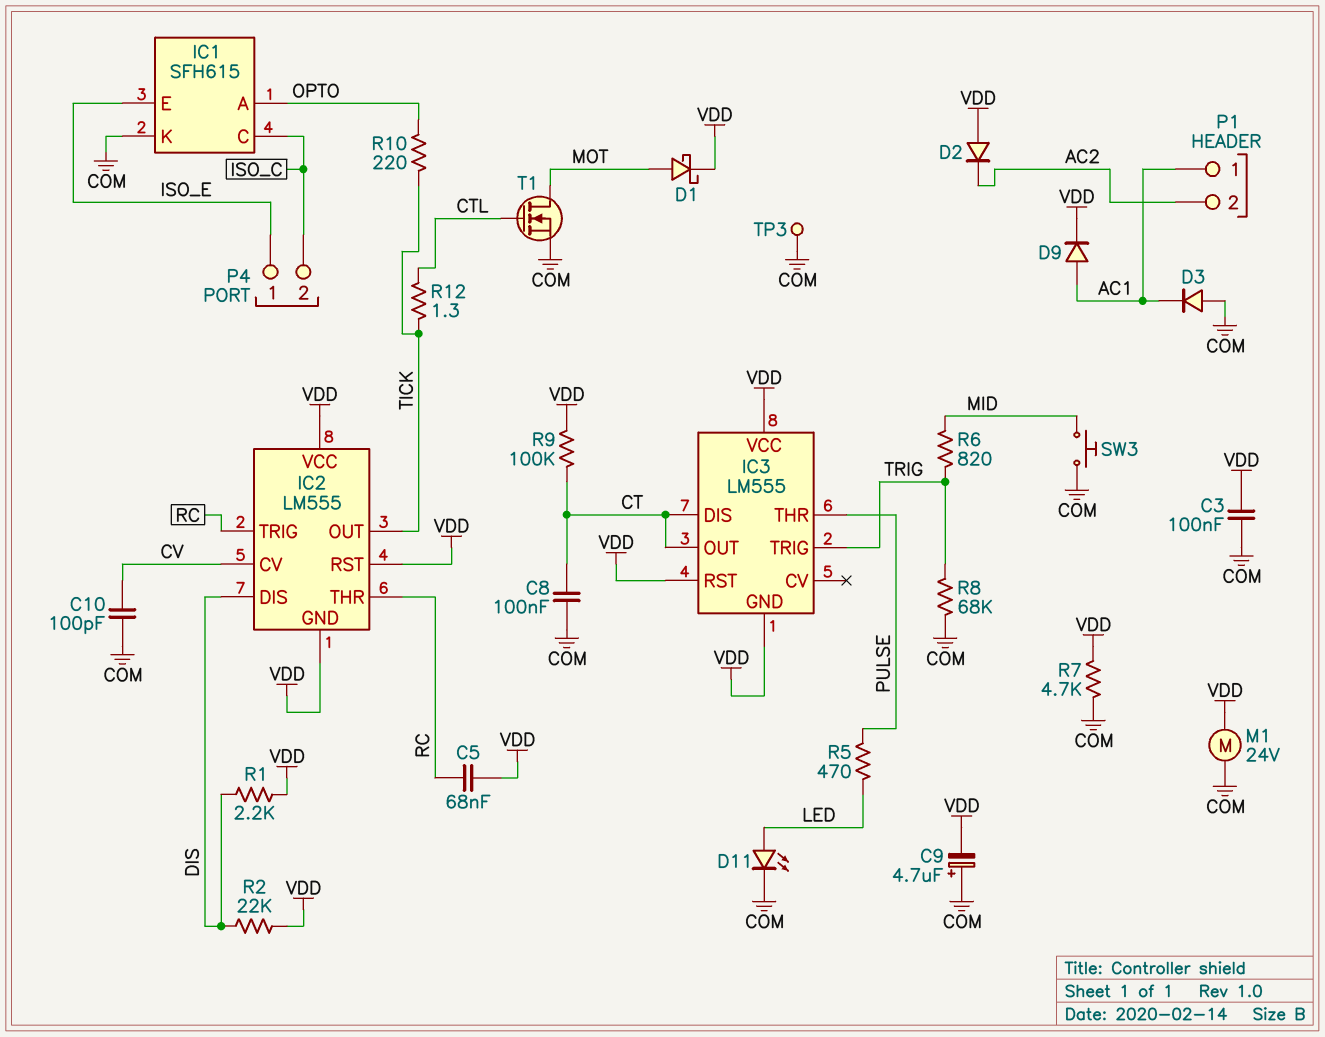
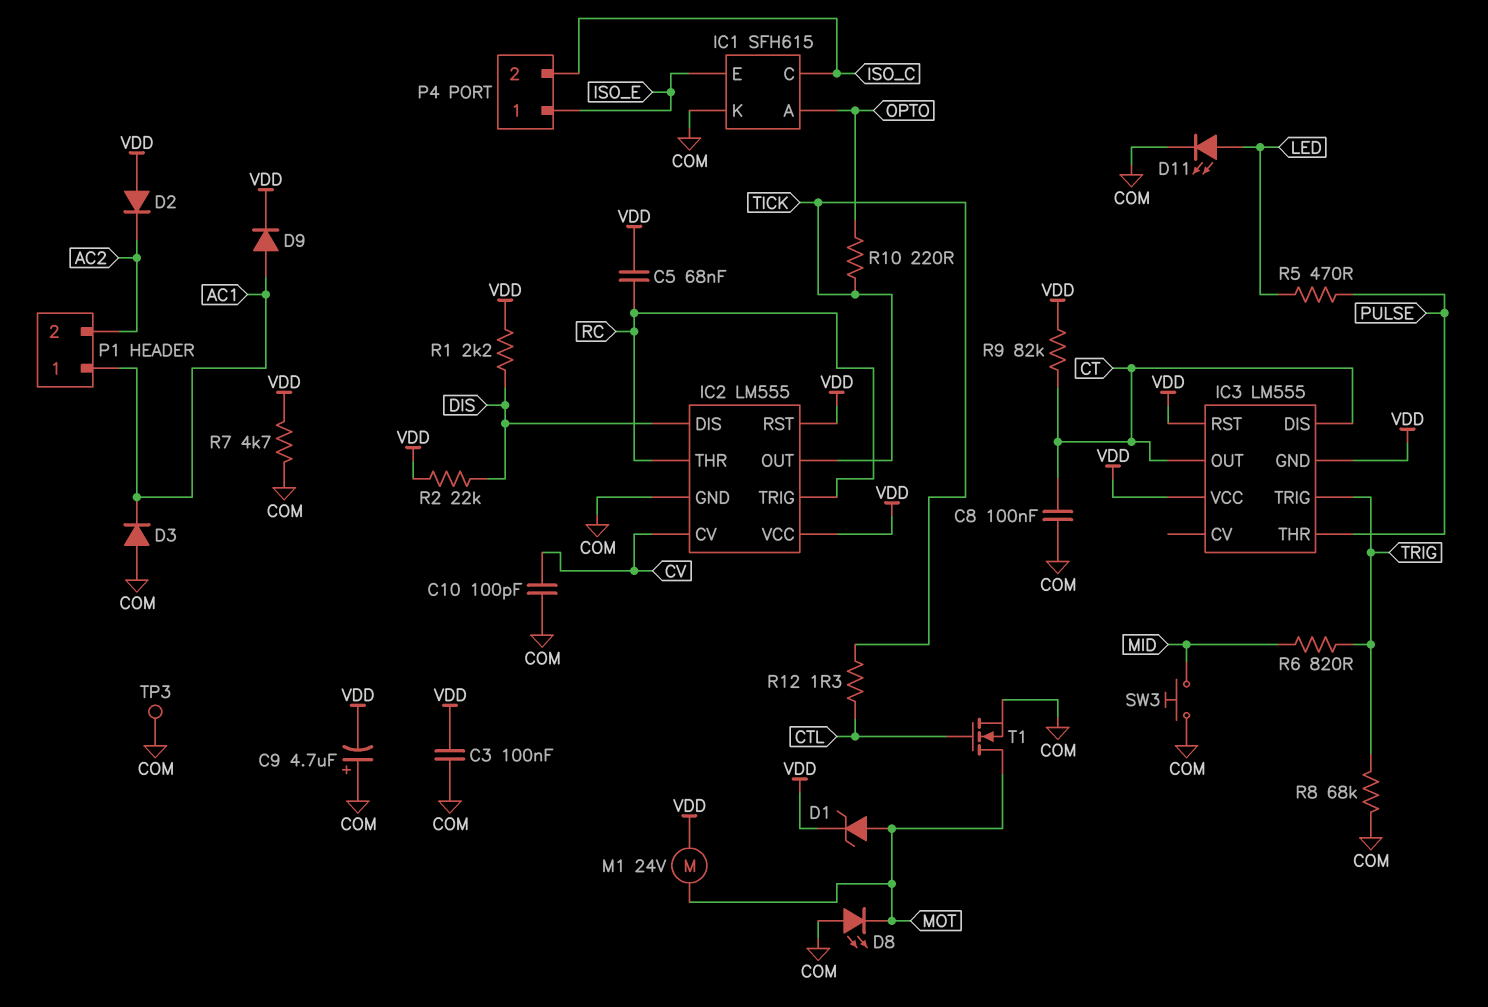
D1: schottky (A MOT, K VDD) -> zener (A MOT, K VDD)
D8: none -> LED (A COM, K MOT)
IC2 pin GND: VDD -> COM
M1: motor 24V (COM, VDD) -> motor 24V (MOT, VDD)
R9: 100k (CT, VDD) -> 82k (CT, VDD)

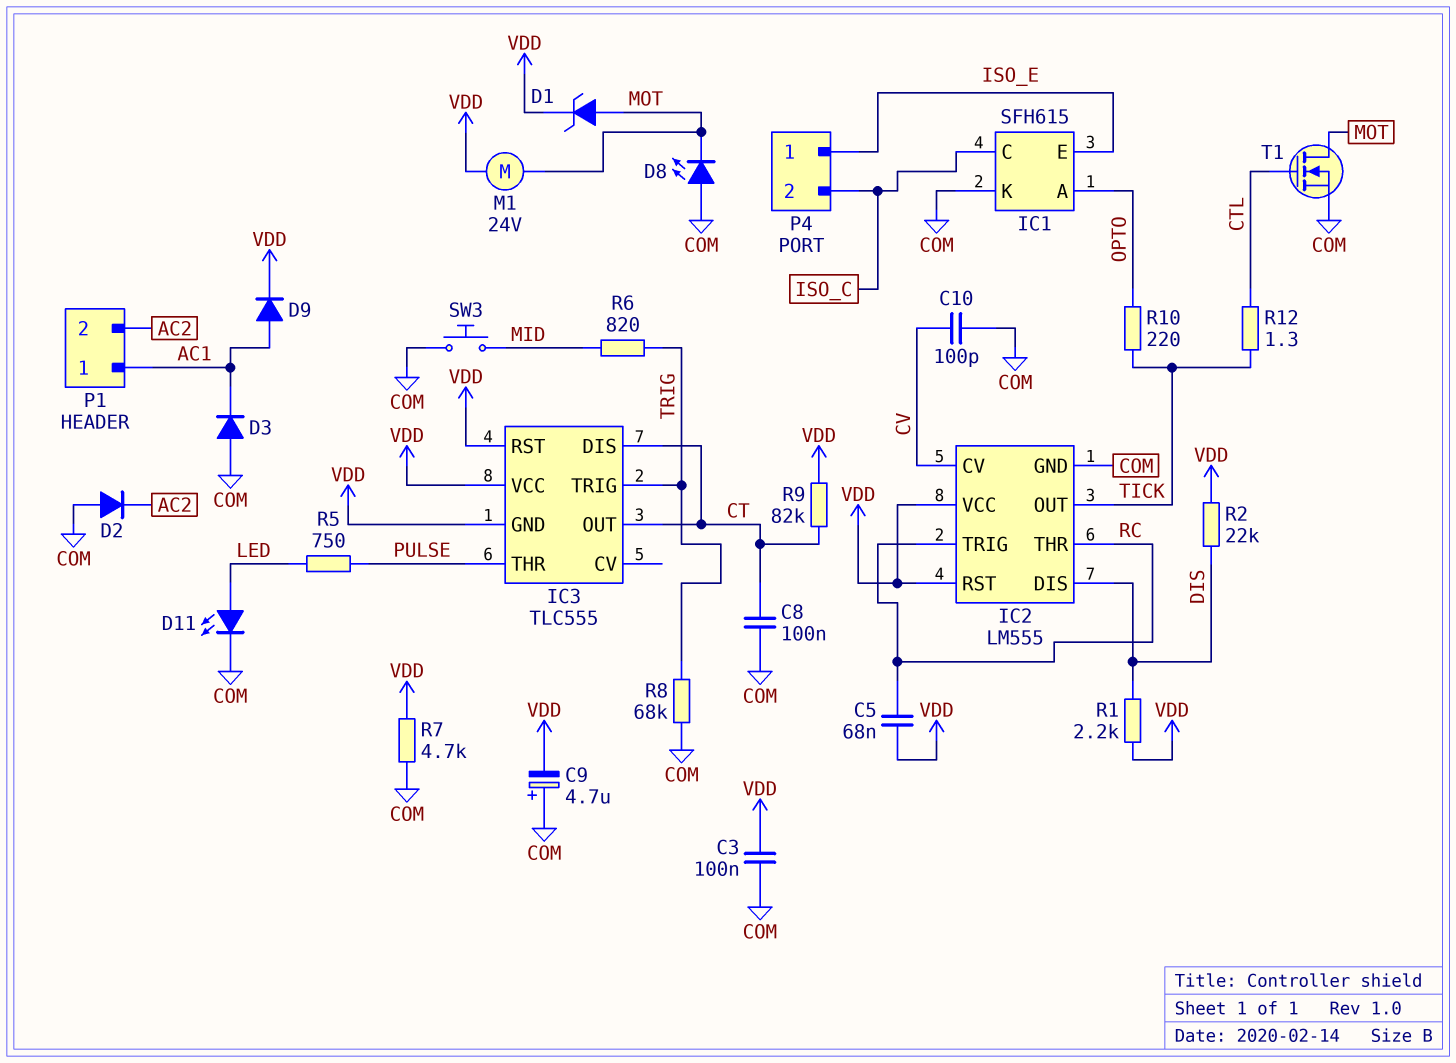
D2: diode (A VDD, K AC2) -> diode (A COM, K AC2)
IC3: LM555 -> TLC555
R5: 470 (LED, PULSE) -> 750 (LED, PULSE)
TP3: test point (COM) -> none

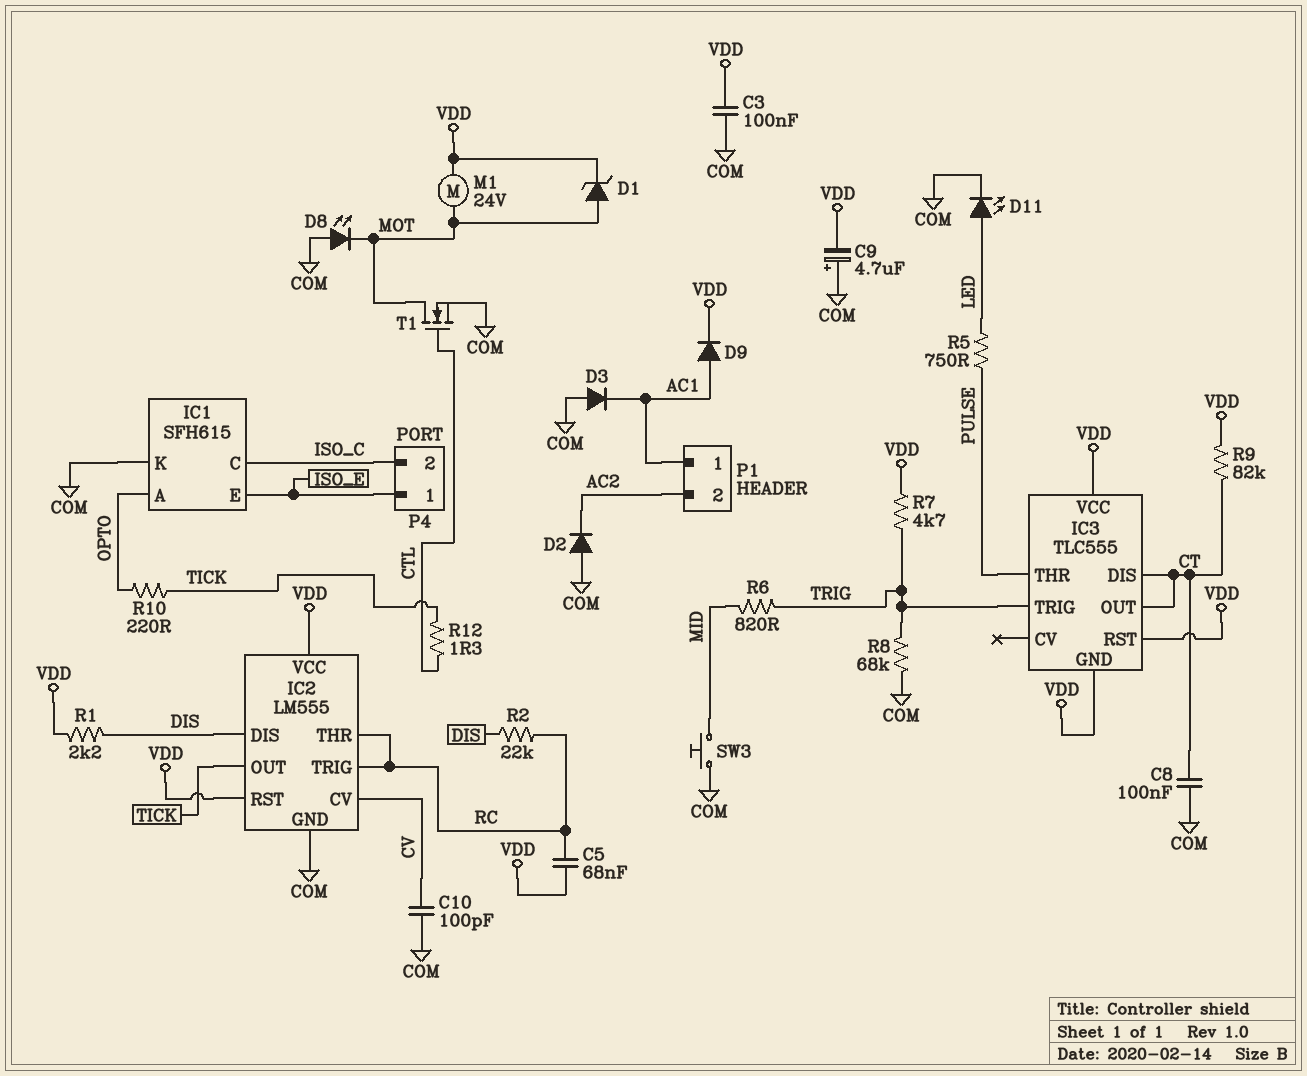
R2: 22k (DIS, VDD) -> 22k (DIS, RC)
R7: 4.7k (COM, VDD) -> 4.7k (TRIG, VDD)

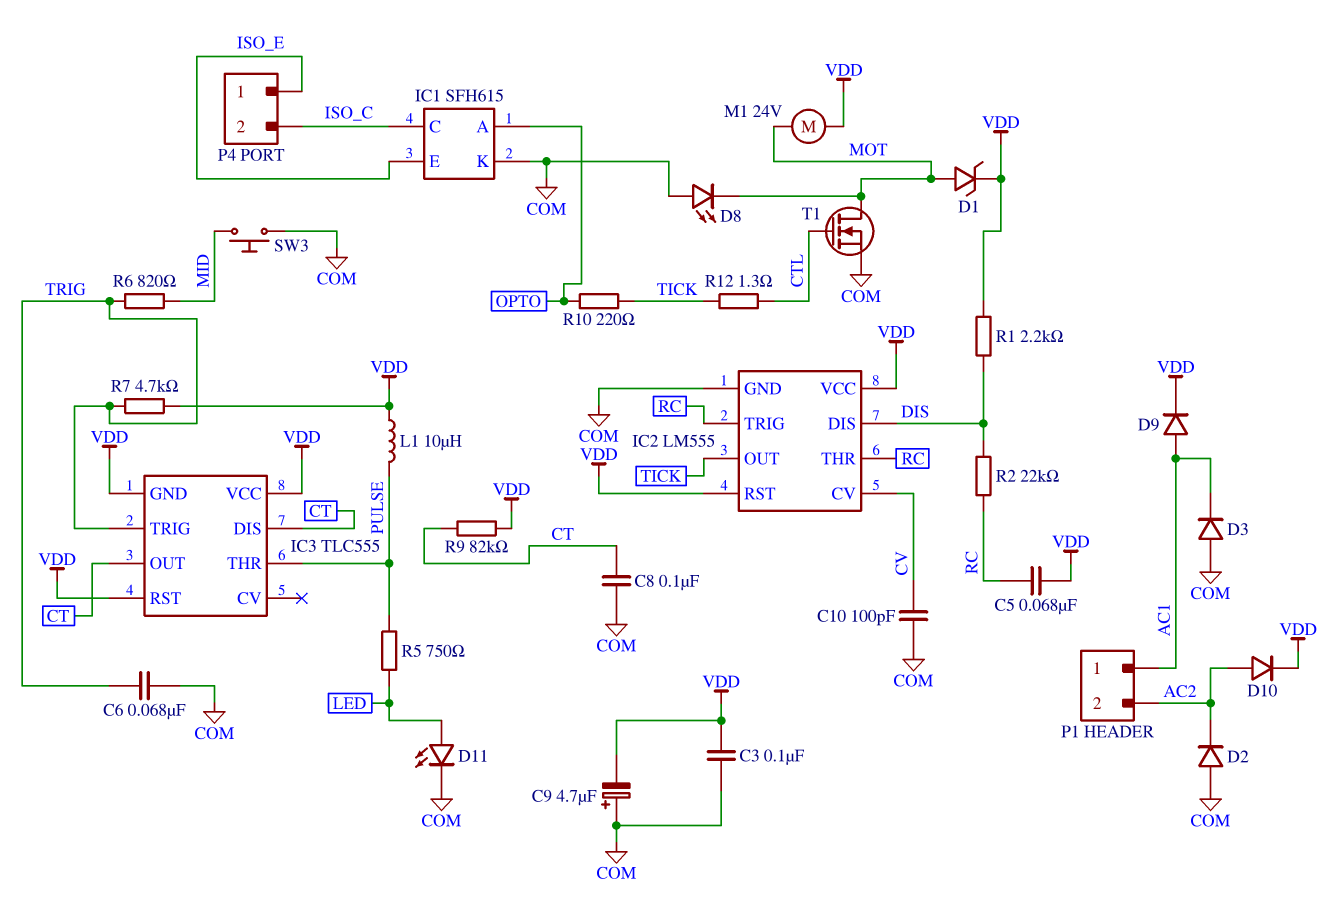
C6: none -> 68nF (COM, TRIG)
D10: none -> diode (A AC2, K VDD)
L1: none -> 10uH (PULSE, VDD)
R8: 68k (COM, TRIG) -> none

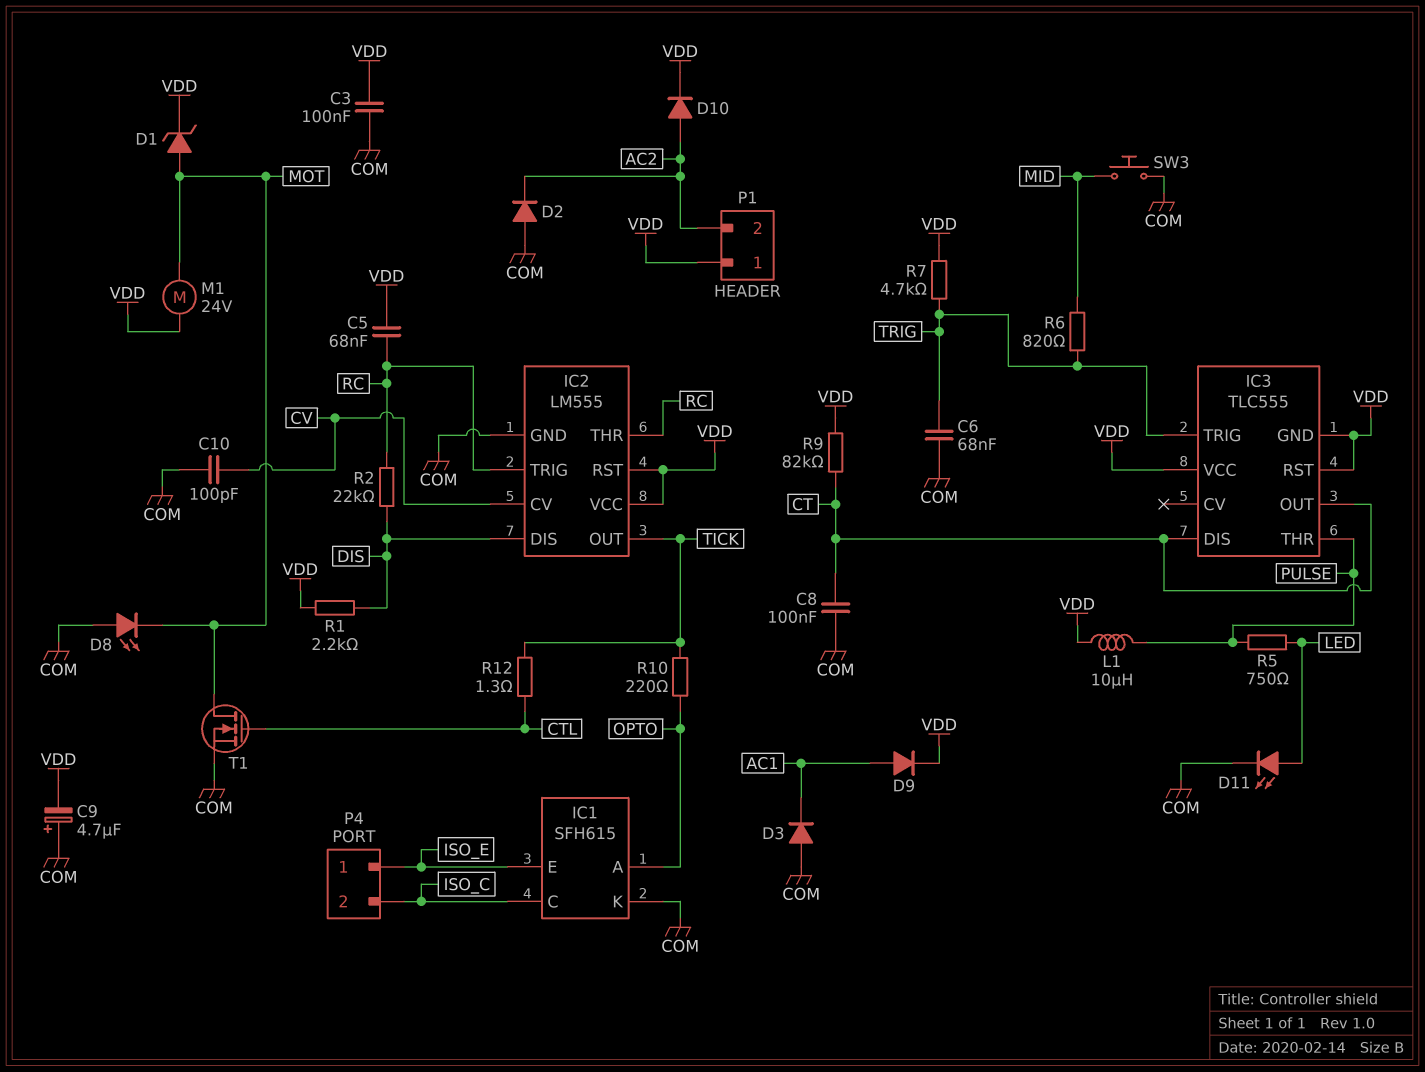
P1 pin 1: AC1 -> VDD

